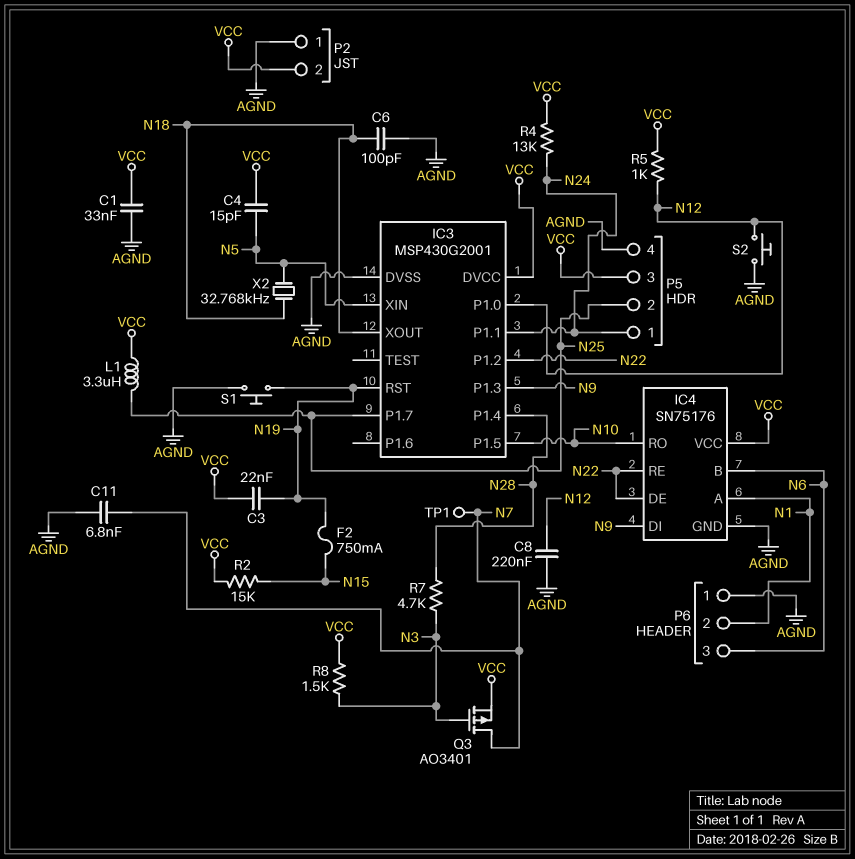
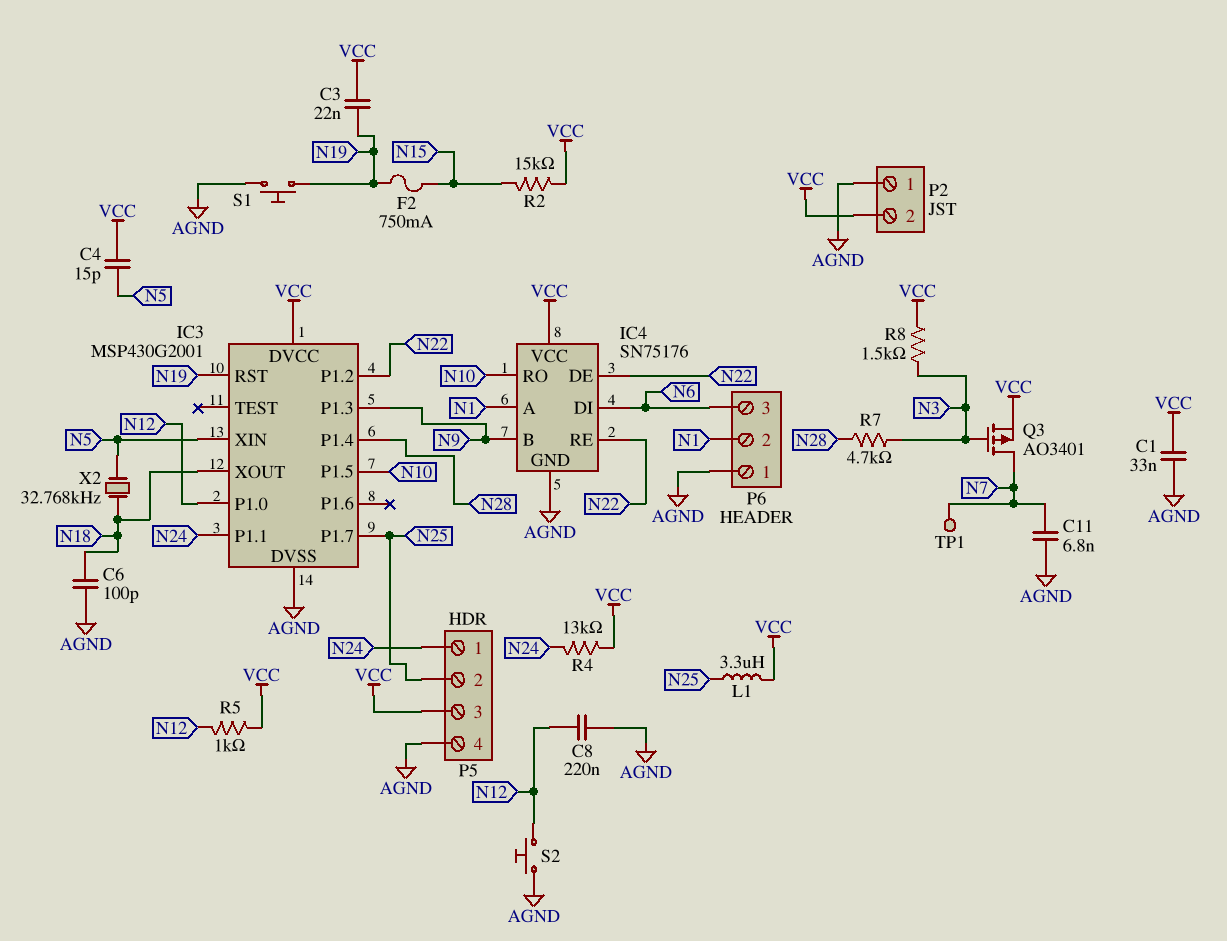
IC4 pin B: N6 -> N9
IC4 pin DI: N9 -> N6

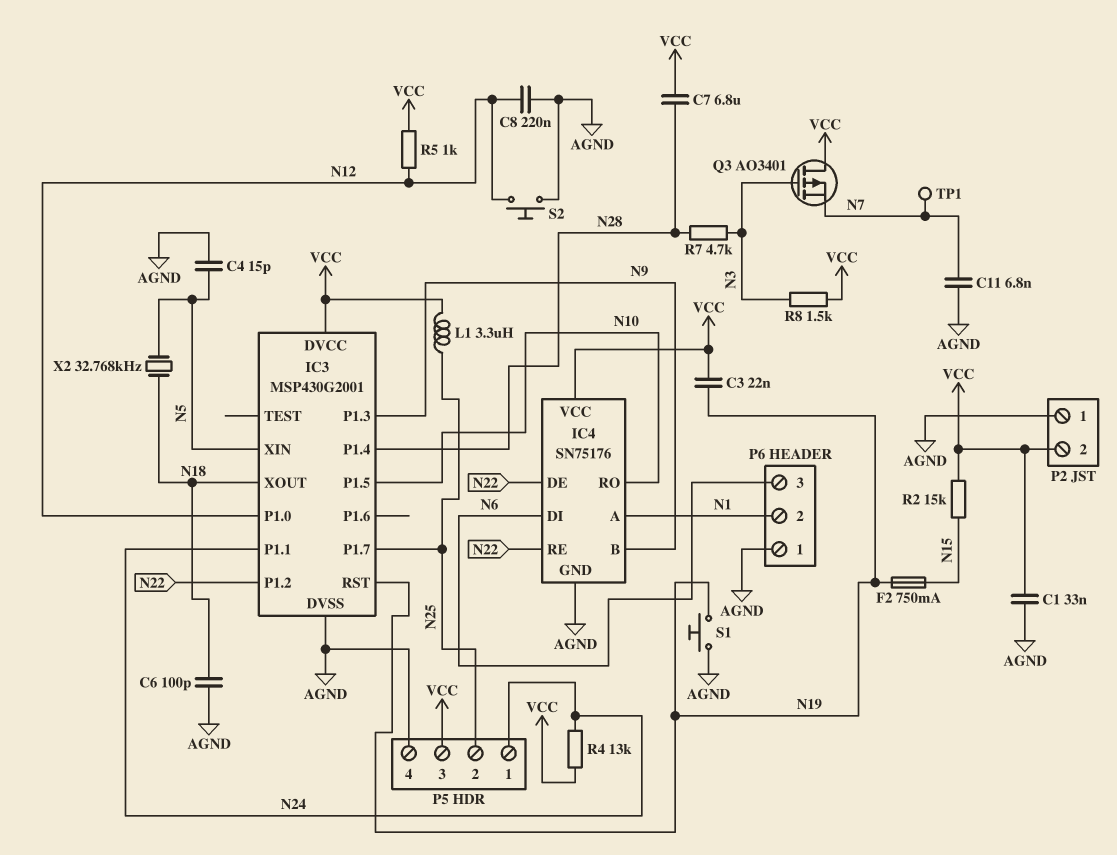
C4: 15pF (N5, VCC) -> 15pF (AGND, N5)
C7: none -> 6.8uF (N28, VCC)
Q3: PMOS AO3401 (G N3, D N7, S VCC) -> PMOS AO3401 (G N3, D VCC, S N7)

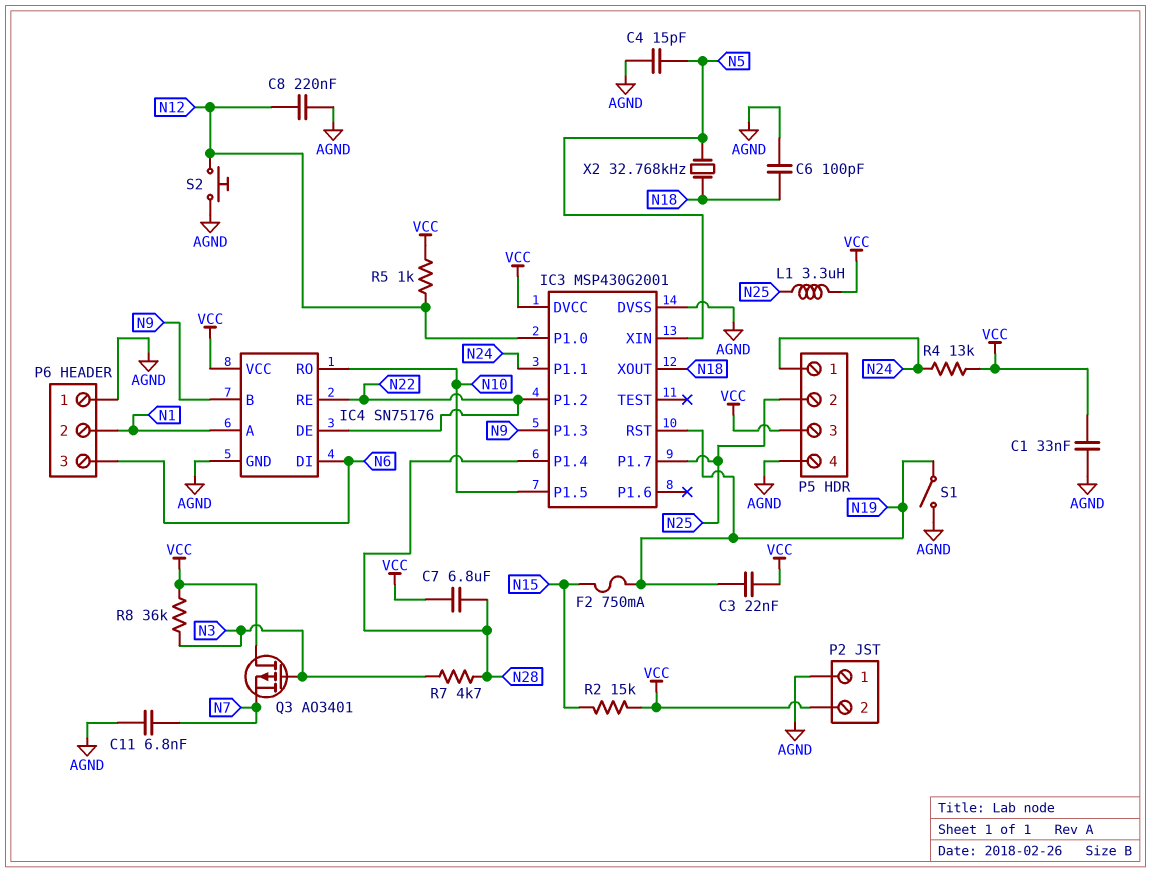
R8: 1.5k (N3, VCC) -> 36k (N3, VCC)
S1: button (AGND, N19) -> switch (AGND, N19)
TP1: test point (N7) -> none

